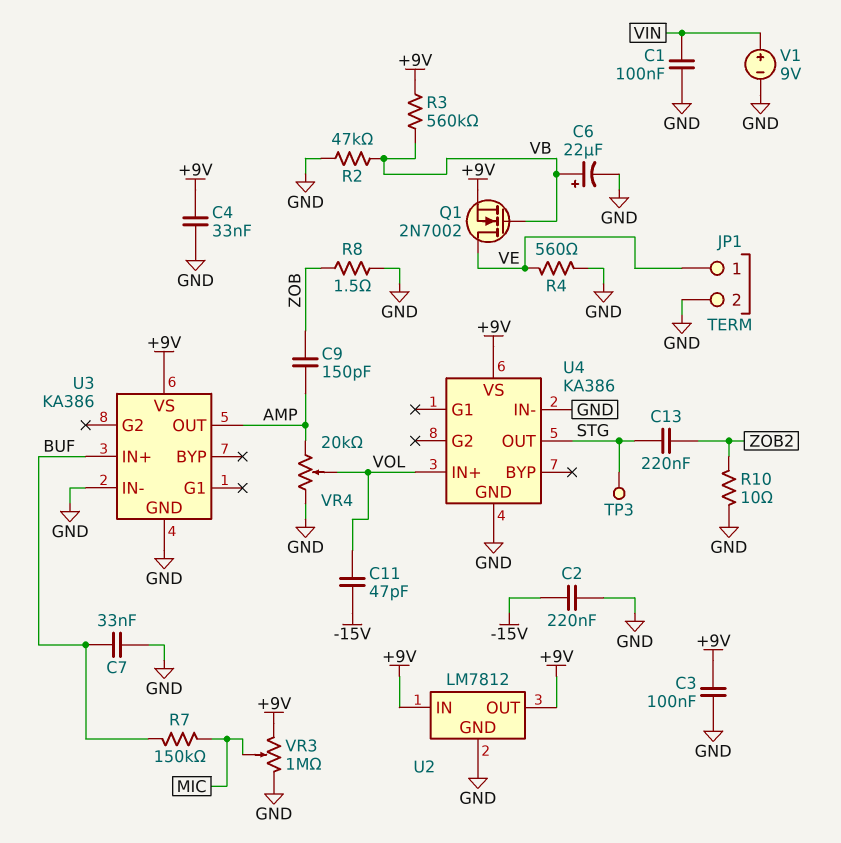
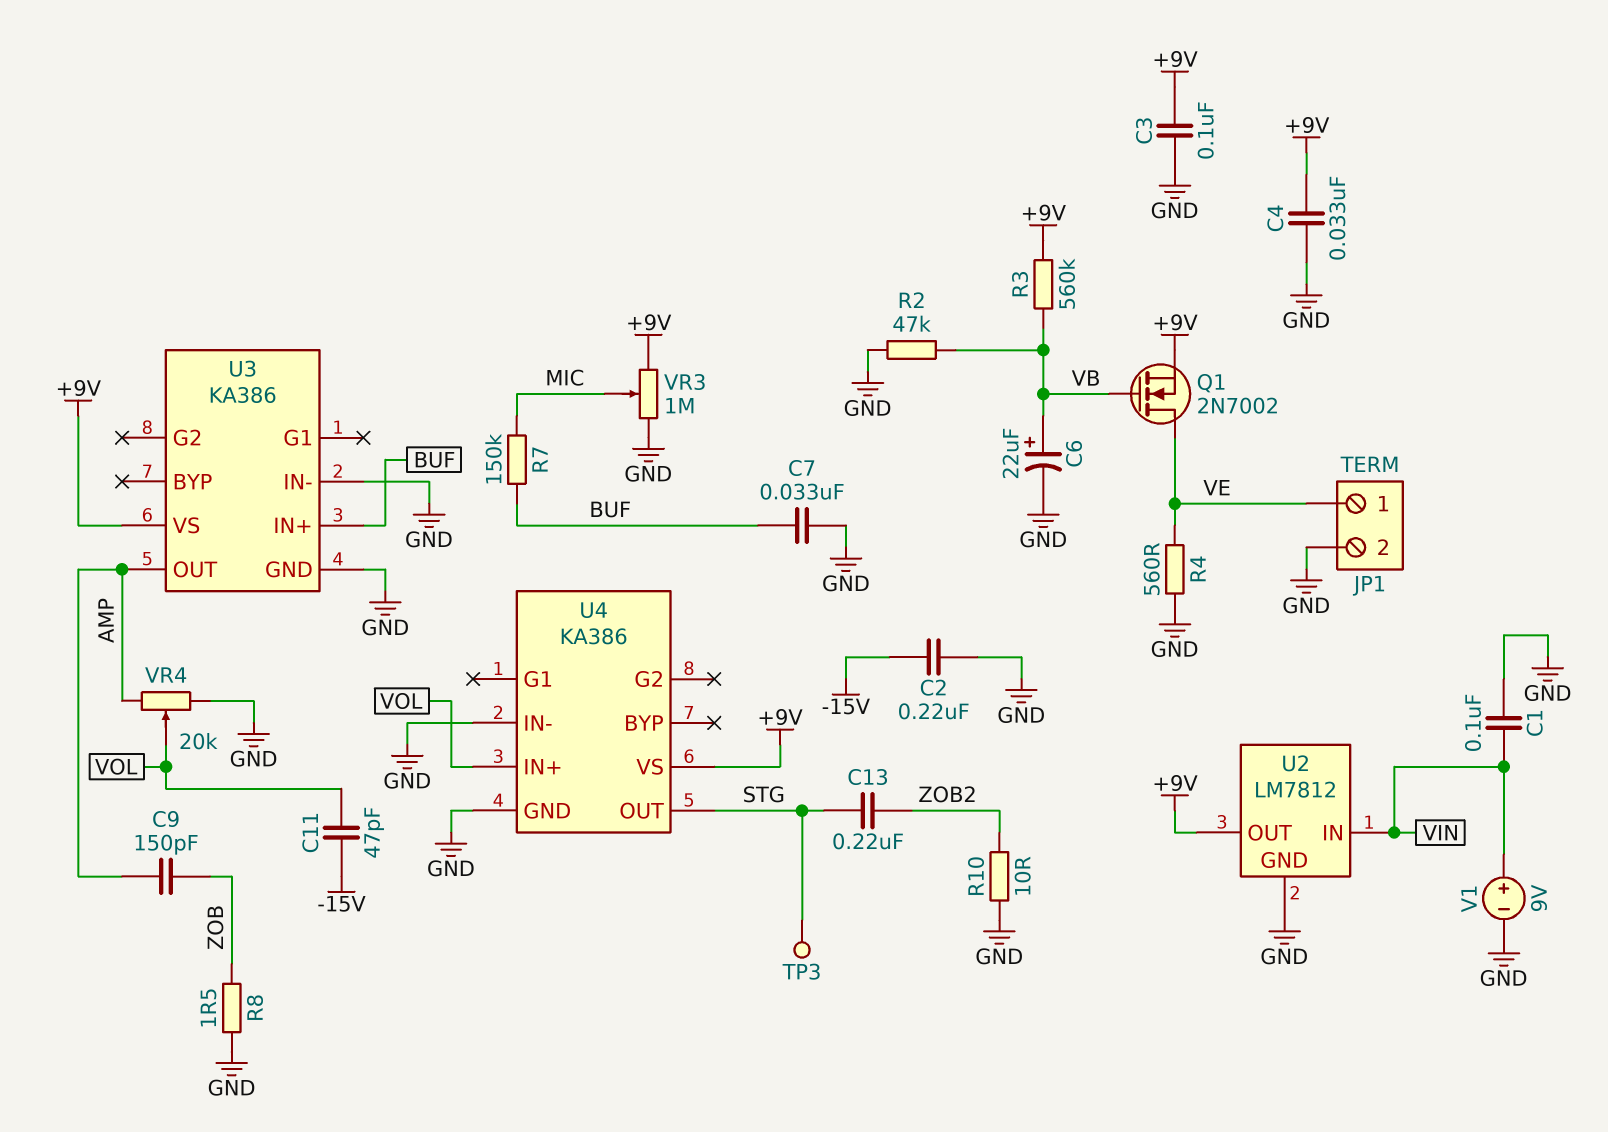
U2 pin IN: +9V -> VIN

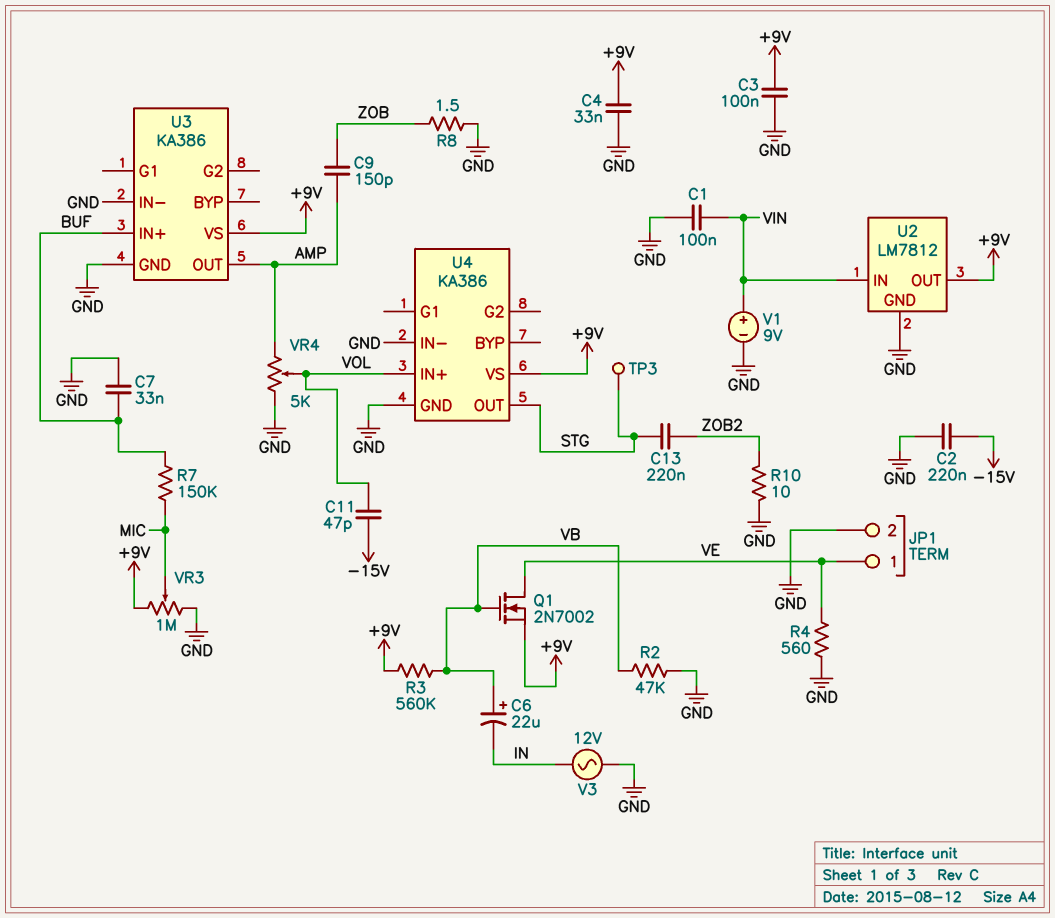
C6: 22uF (plus VB, minus GND) -> 22uF (plus VB, minus IN)
V3: none -> AC 12V (GND, IN)
VR4: 20k (AMP, GND, wiper VOL) -> 5k (AMP, GND, wiper VOL)

